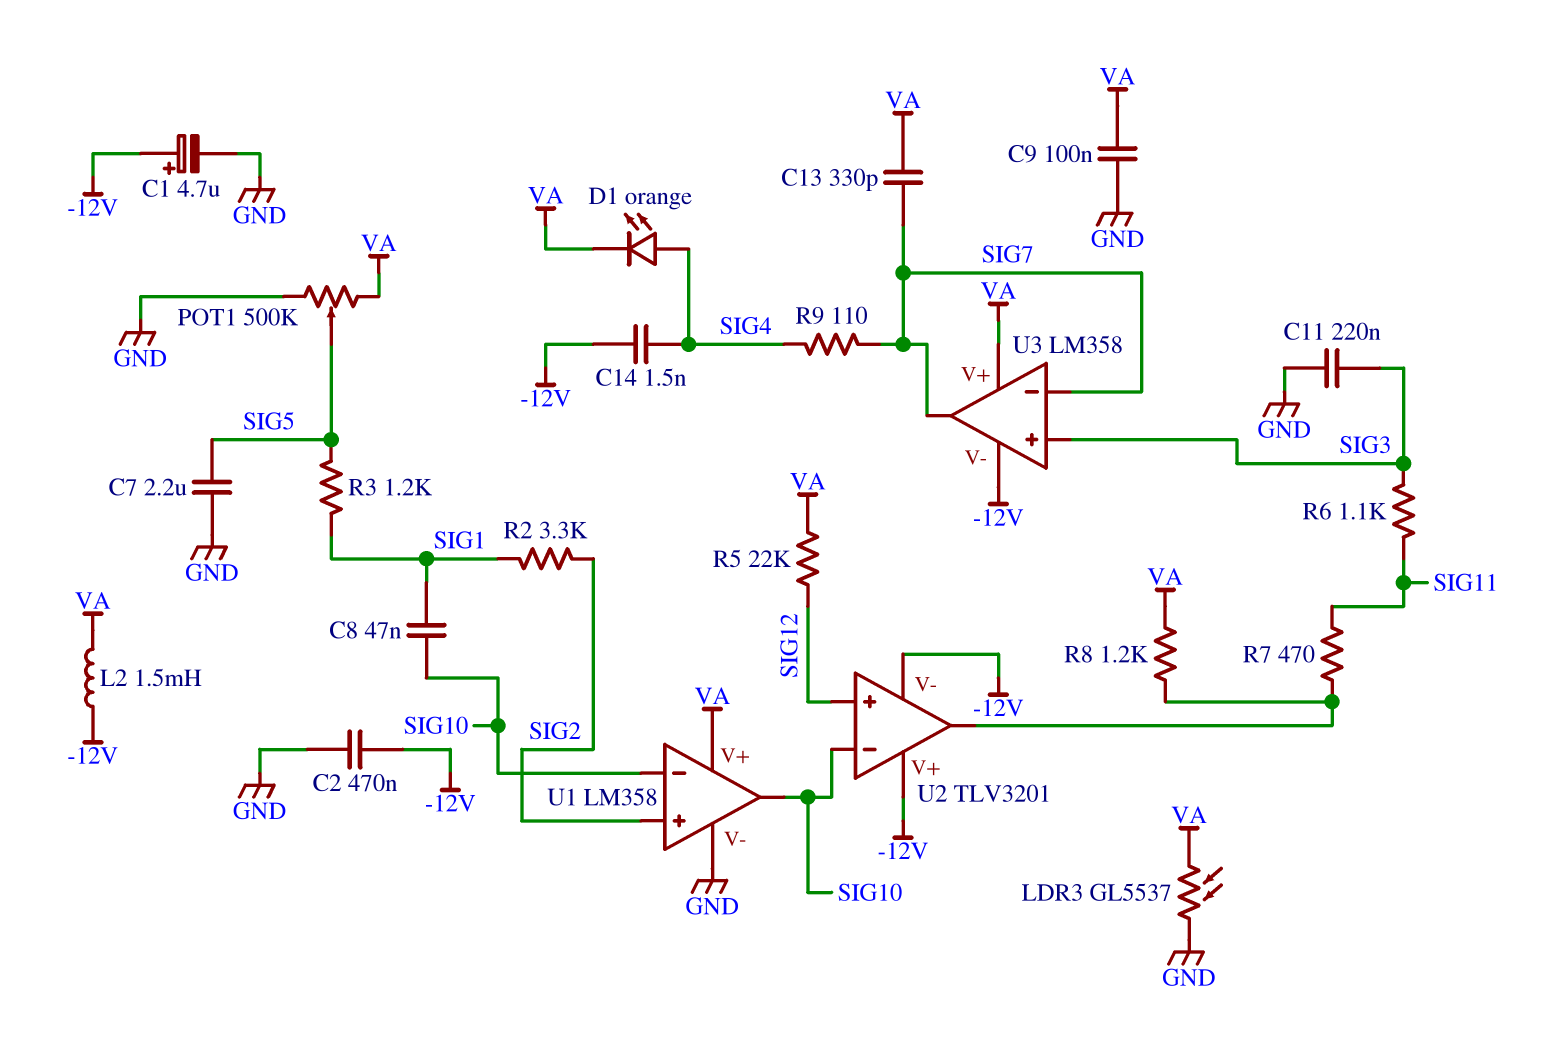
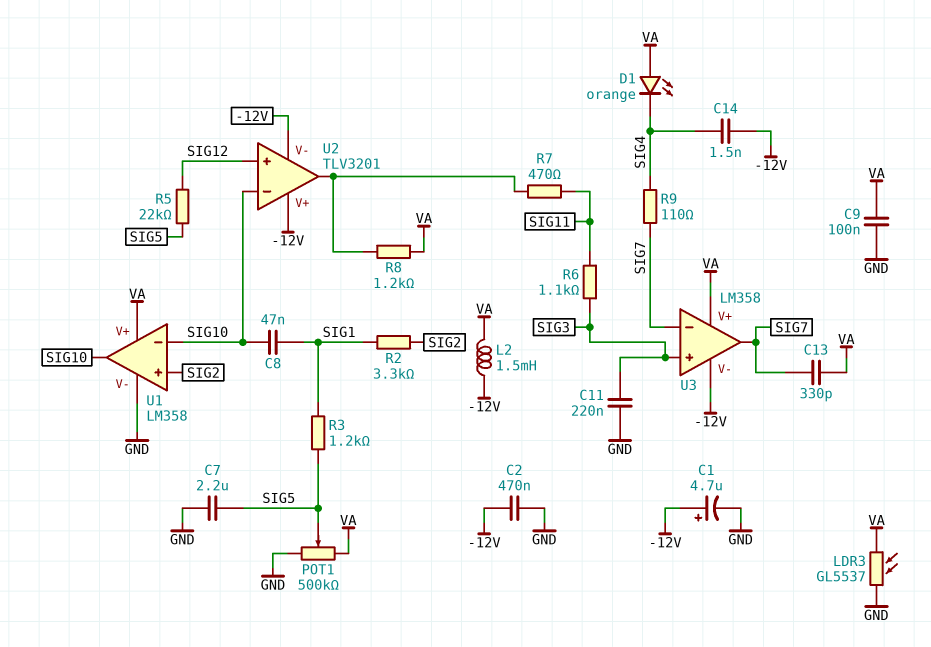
D1: LED orange (A SIG4, K VA) -> LED orange (A VA, K SIG4)
R5: 22k (SIG12, VA) -> 22k (SIG5, SIG12)

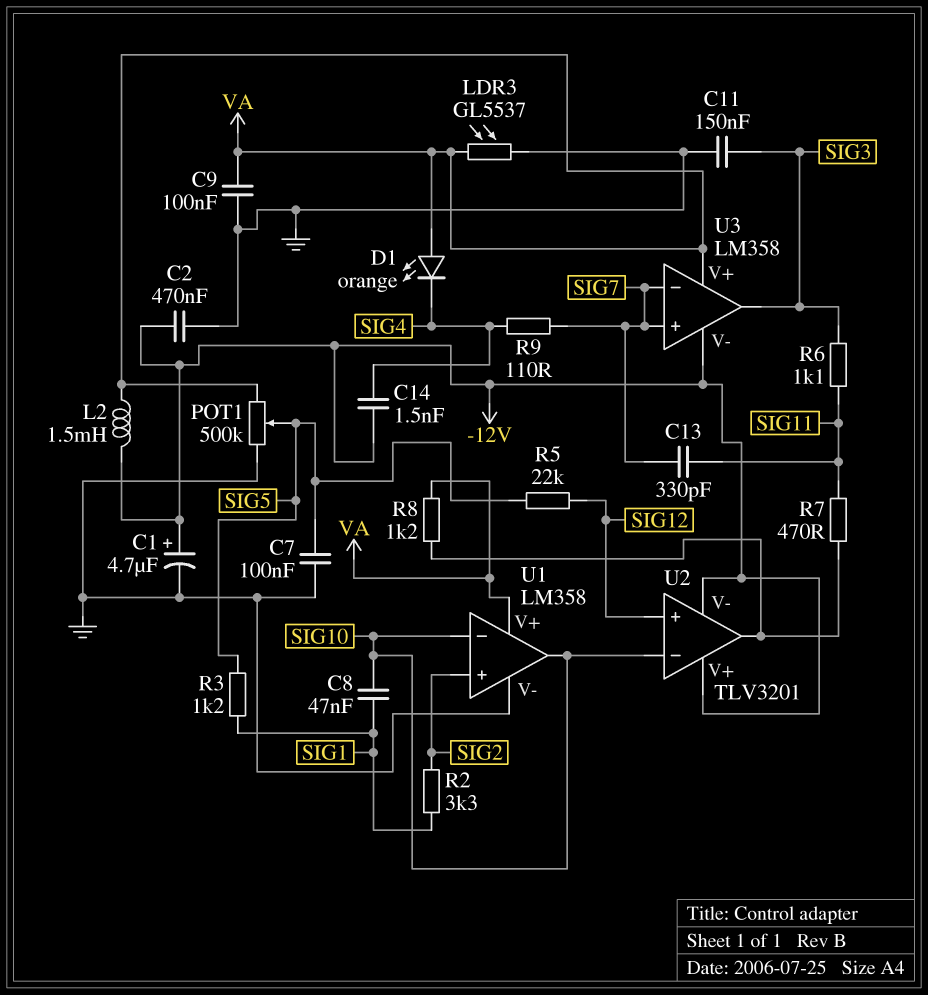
C7: 2.2uF (GND, SIG5) -> 100nF (GND, SIG5)
C11: 220nF (GND, SIG3) -> 150nF (GND, SIG3)
C13: 330pF (SIG7, VA) -> 330pF (SIG7, SIG11)
U3 pin in+: SIG3 -> SIG7
U3 pin out: SIG7 -> SIG3

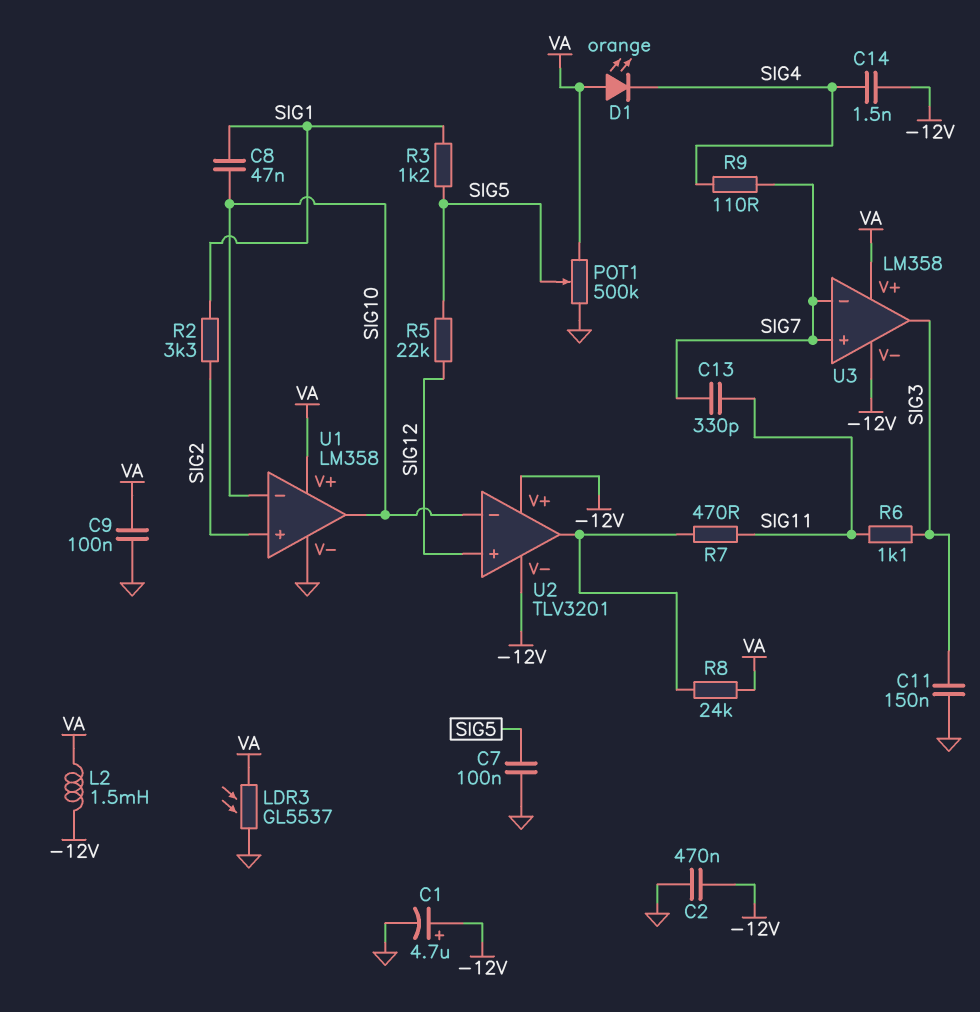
R8: 1.2k (U2/out, VA) -> 24k (U2/out, VA)

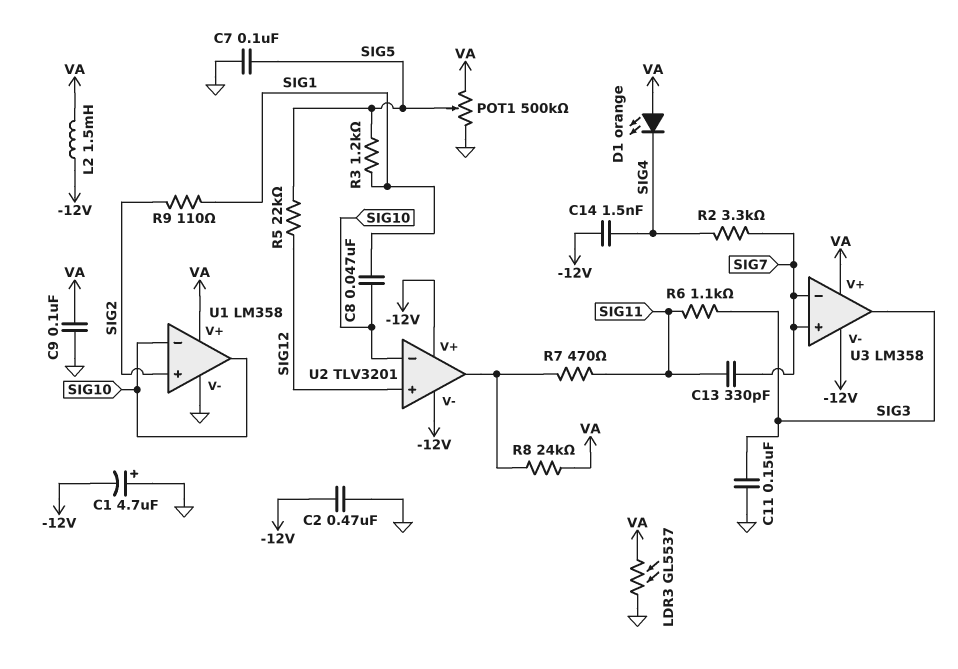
C1: 4.7uF (plus -12V, minus GND) -> 4.7uF (plus GND, minus -12V)
R2: 3.3k (SIG1, SIG2) -> 3.3k (SIG4, SIG7)
R9: 110 (SIG4, SIG7) -> 110 (SIG1, SIG2)

